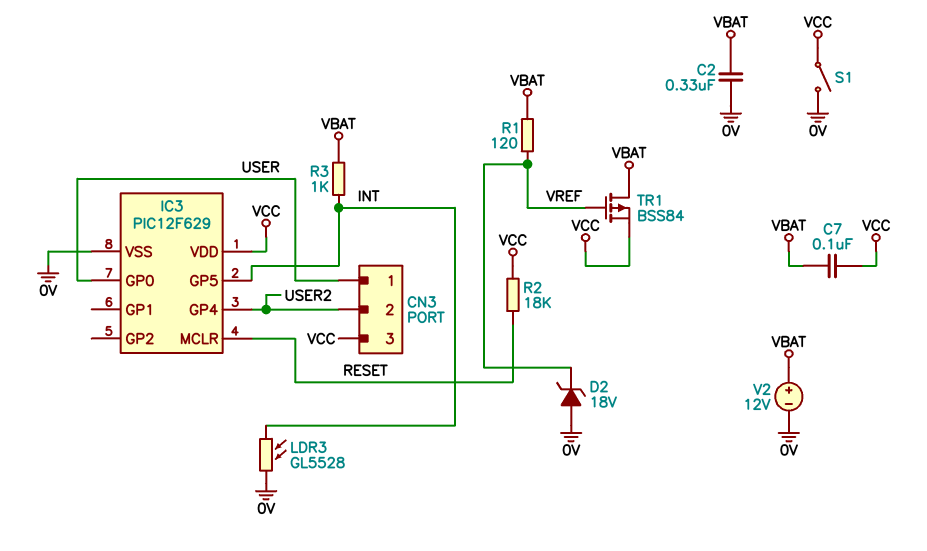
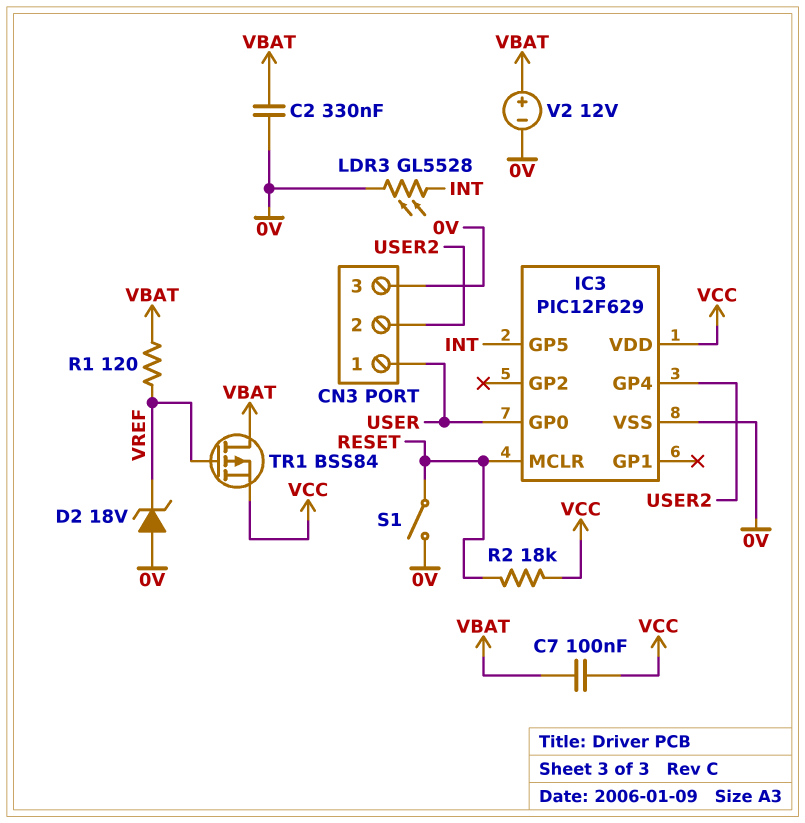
CN3 pin 3: VCC -> 0V
R3: 1k (INT, VBAT) -> none
S1: switch (0V, VCC) -> switch (0V, RESET)

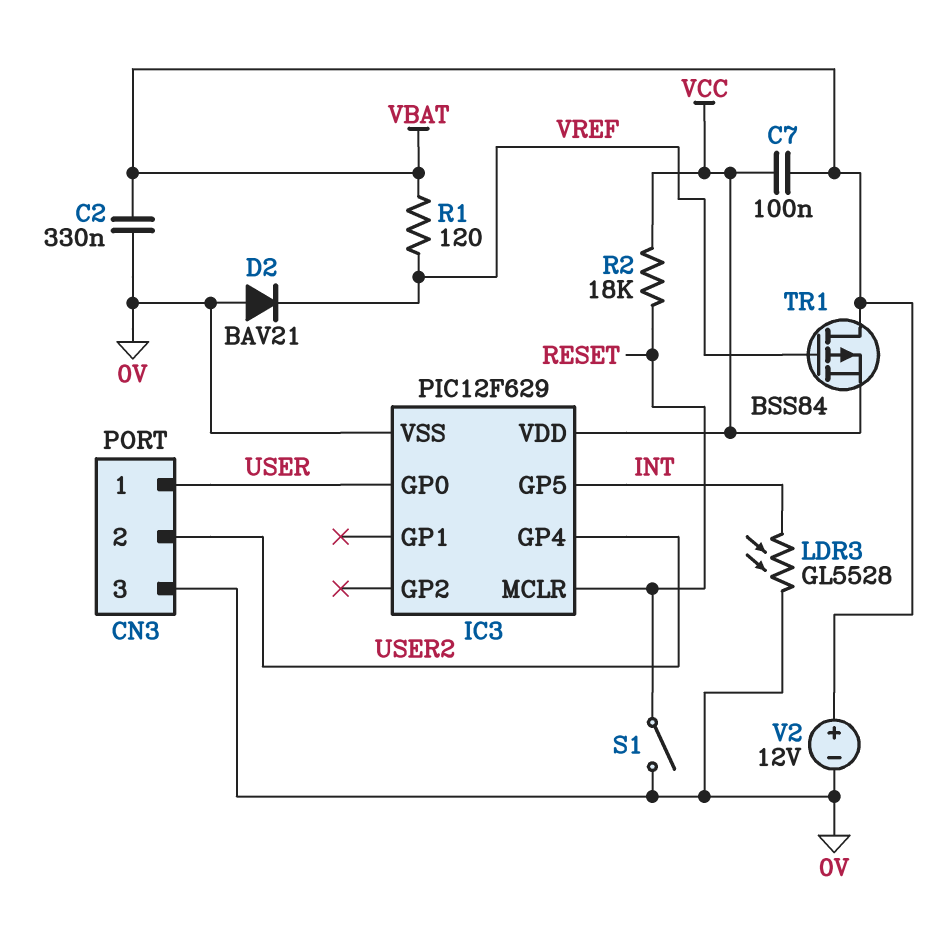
D2: zener 18V (A 0V, K VREF) -> diode BAV21 (A 0V, K VREF)

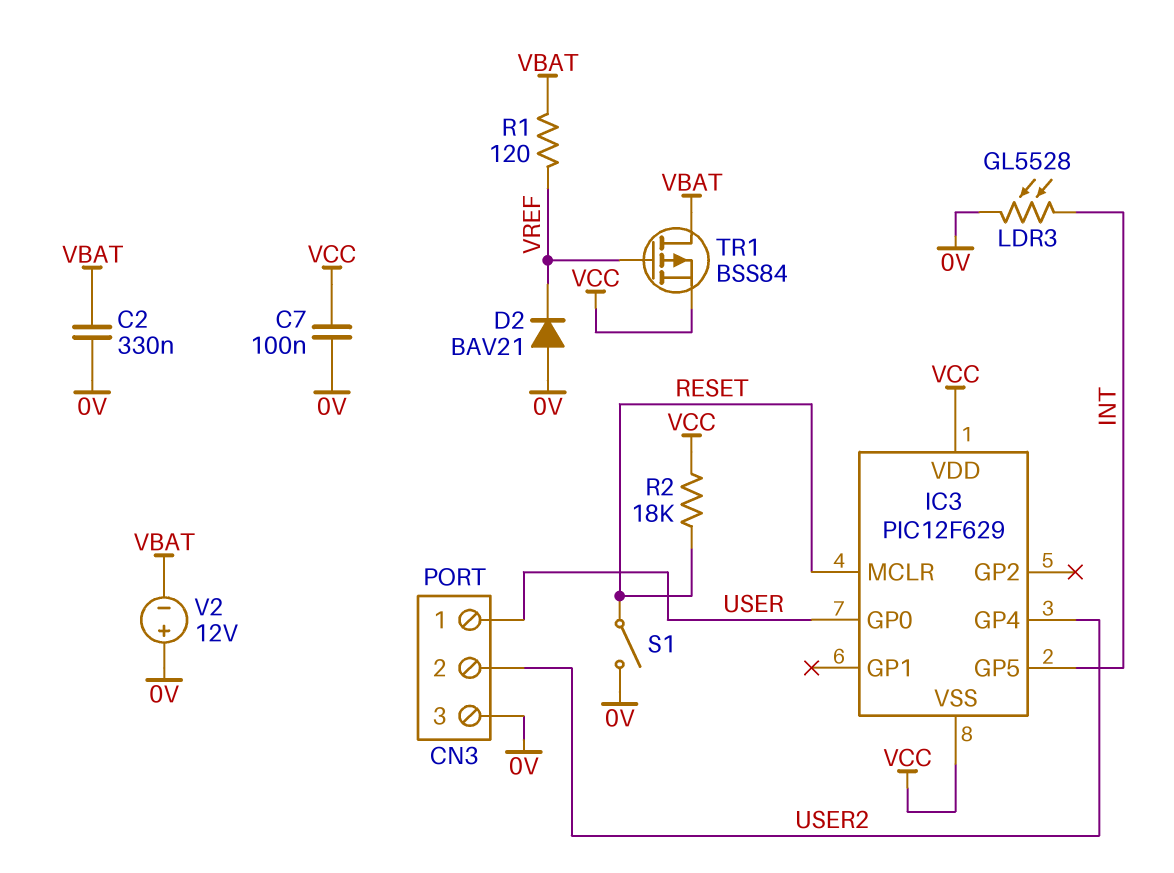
C7: 100nF (VBAT, VCC) -> 100nF (0V, VCC)
IC3 pin VSS: 0V -> VCC
V2: 12V (plus VBAT, minus 0V) -> 12V (plus 0V, minus VBAT)

